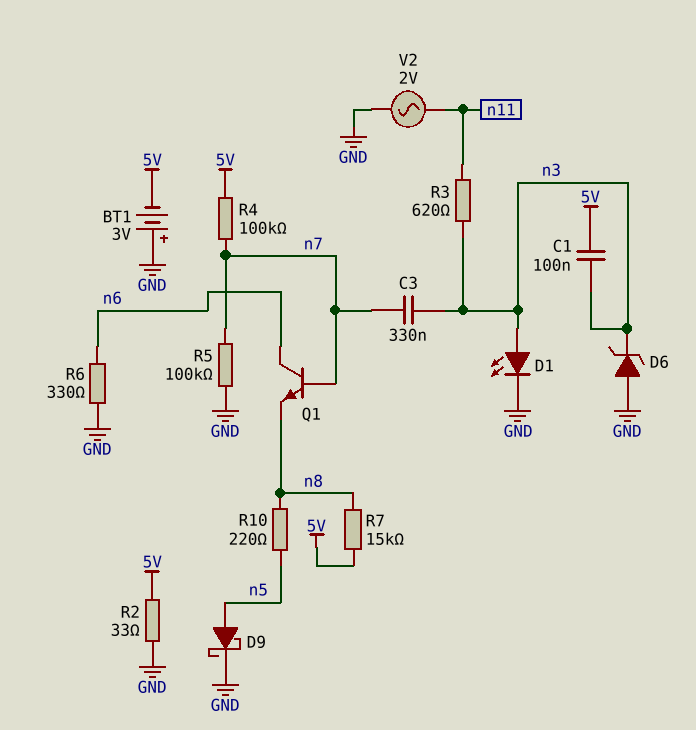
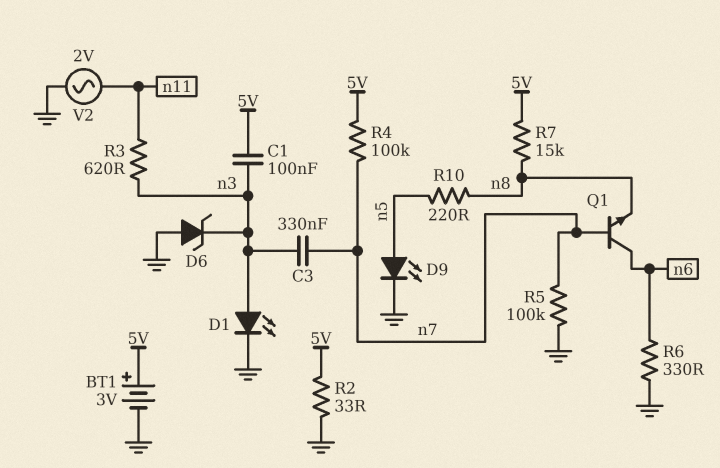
BT1: 3V (plus GND, minus 5V) -> 3V (plus 5V, minus GND)
D9: schottky (A n5, K GND) -> LED (A n5, K GND)

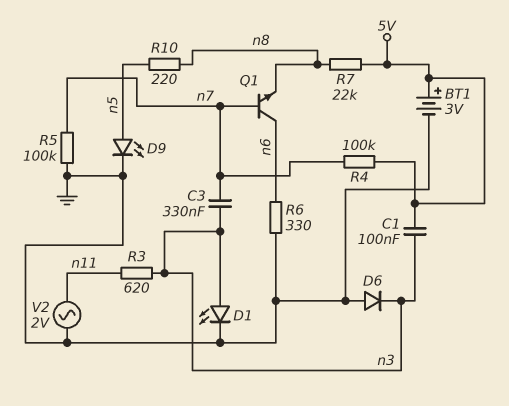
D6: zener (A GND, K n3) -> diode (A GND, K n3)
R2: 33 (5V, GND) -> none
R7: 15k (5V, n8) -> 22k (5V, n8)

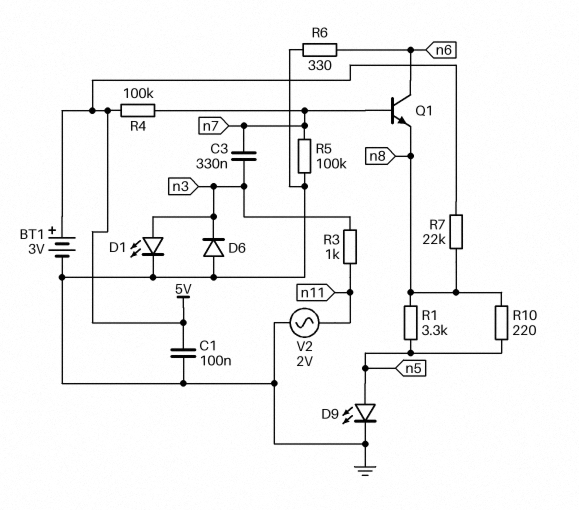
C1: 100nF (5V, n3) -> 100nF (5V, GND)
R1: none -> 3.3k (n5, n8)
R3: 620 (n3, n11) -> 1k (n3, n11)

